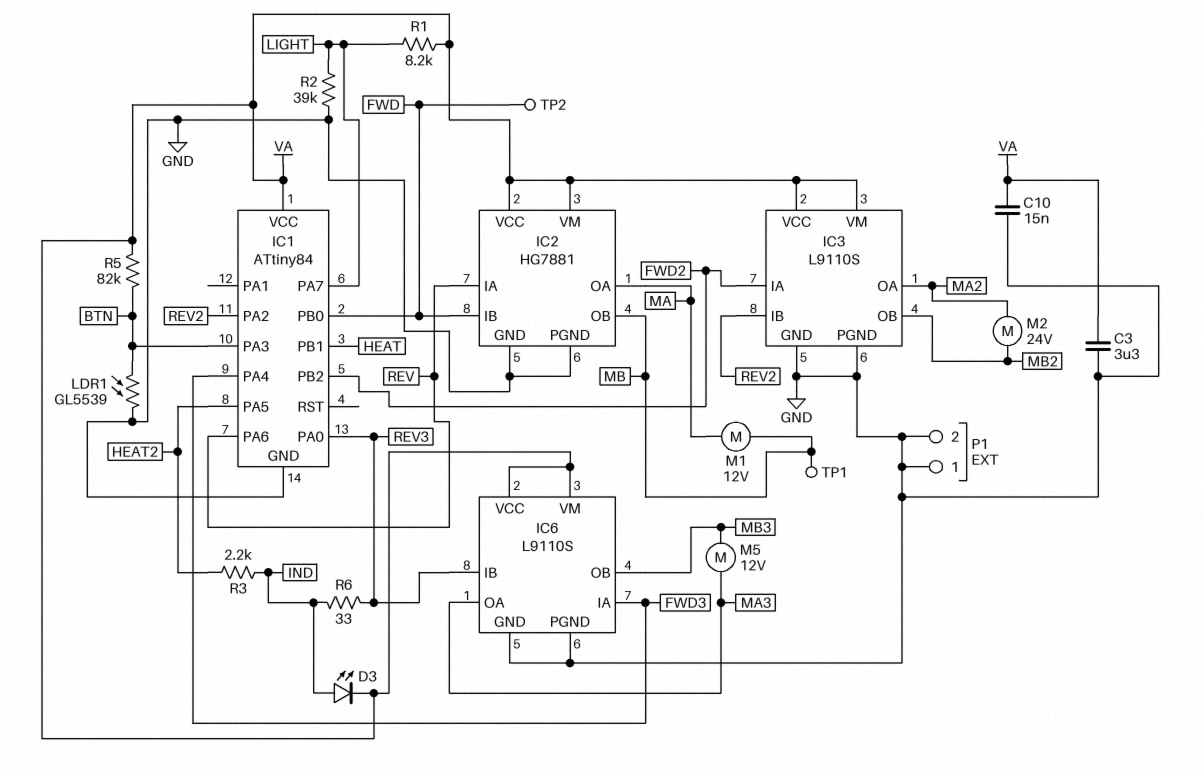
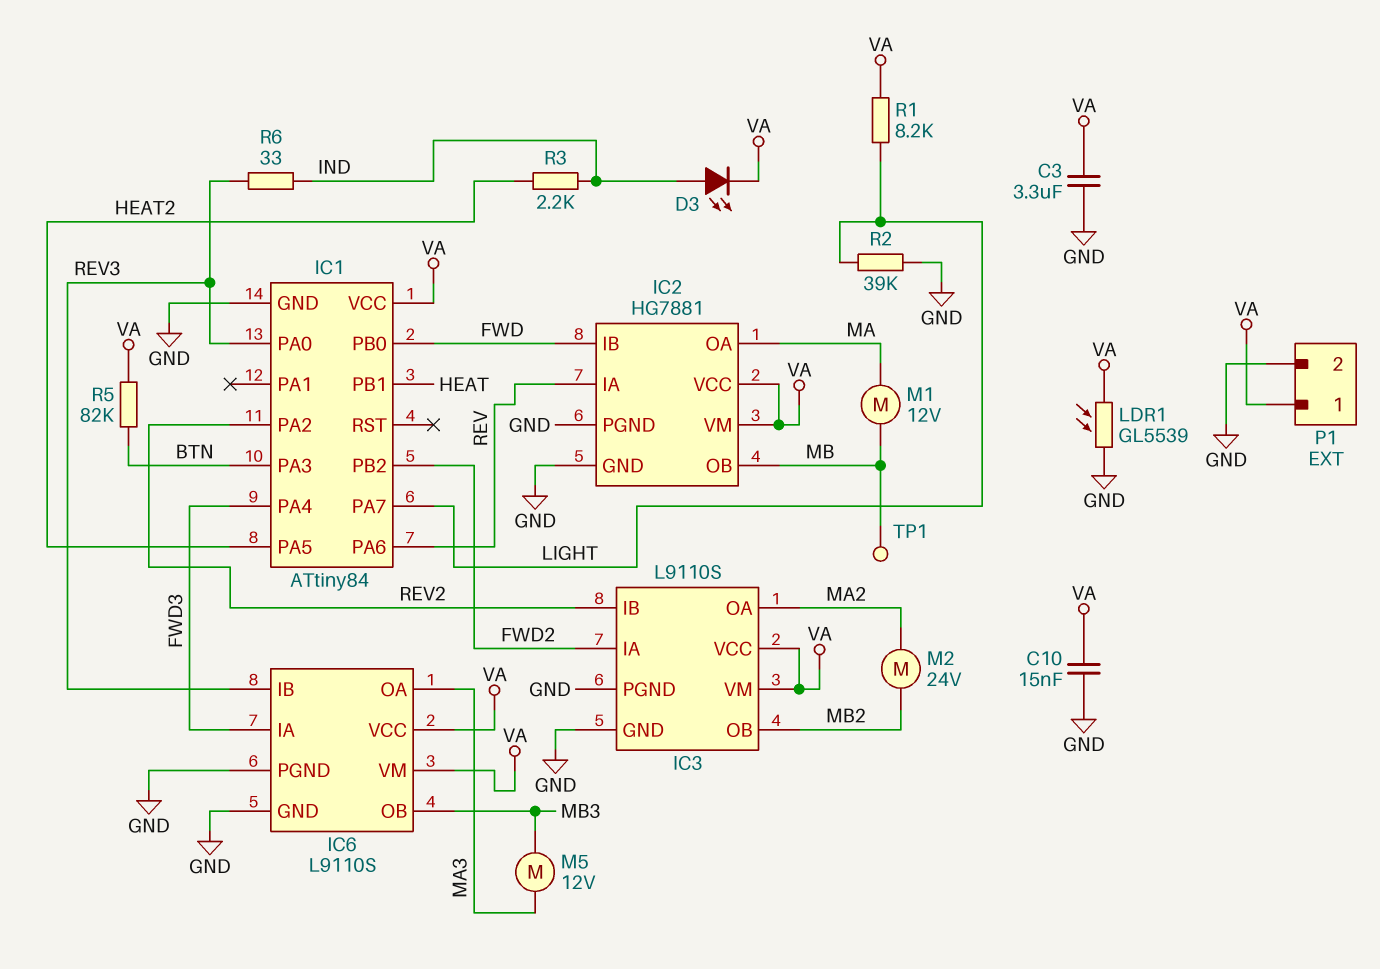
LDR1: GL5539 (BTN, GND) -> GL5539 (GND, VA)
P1 pin 1: GND -> VA
TP2: test point (FWD) -> none

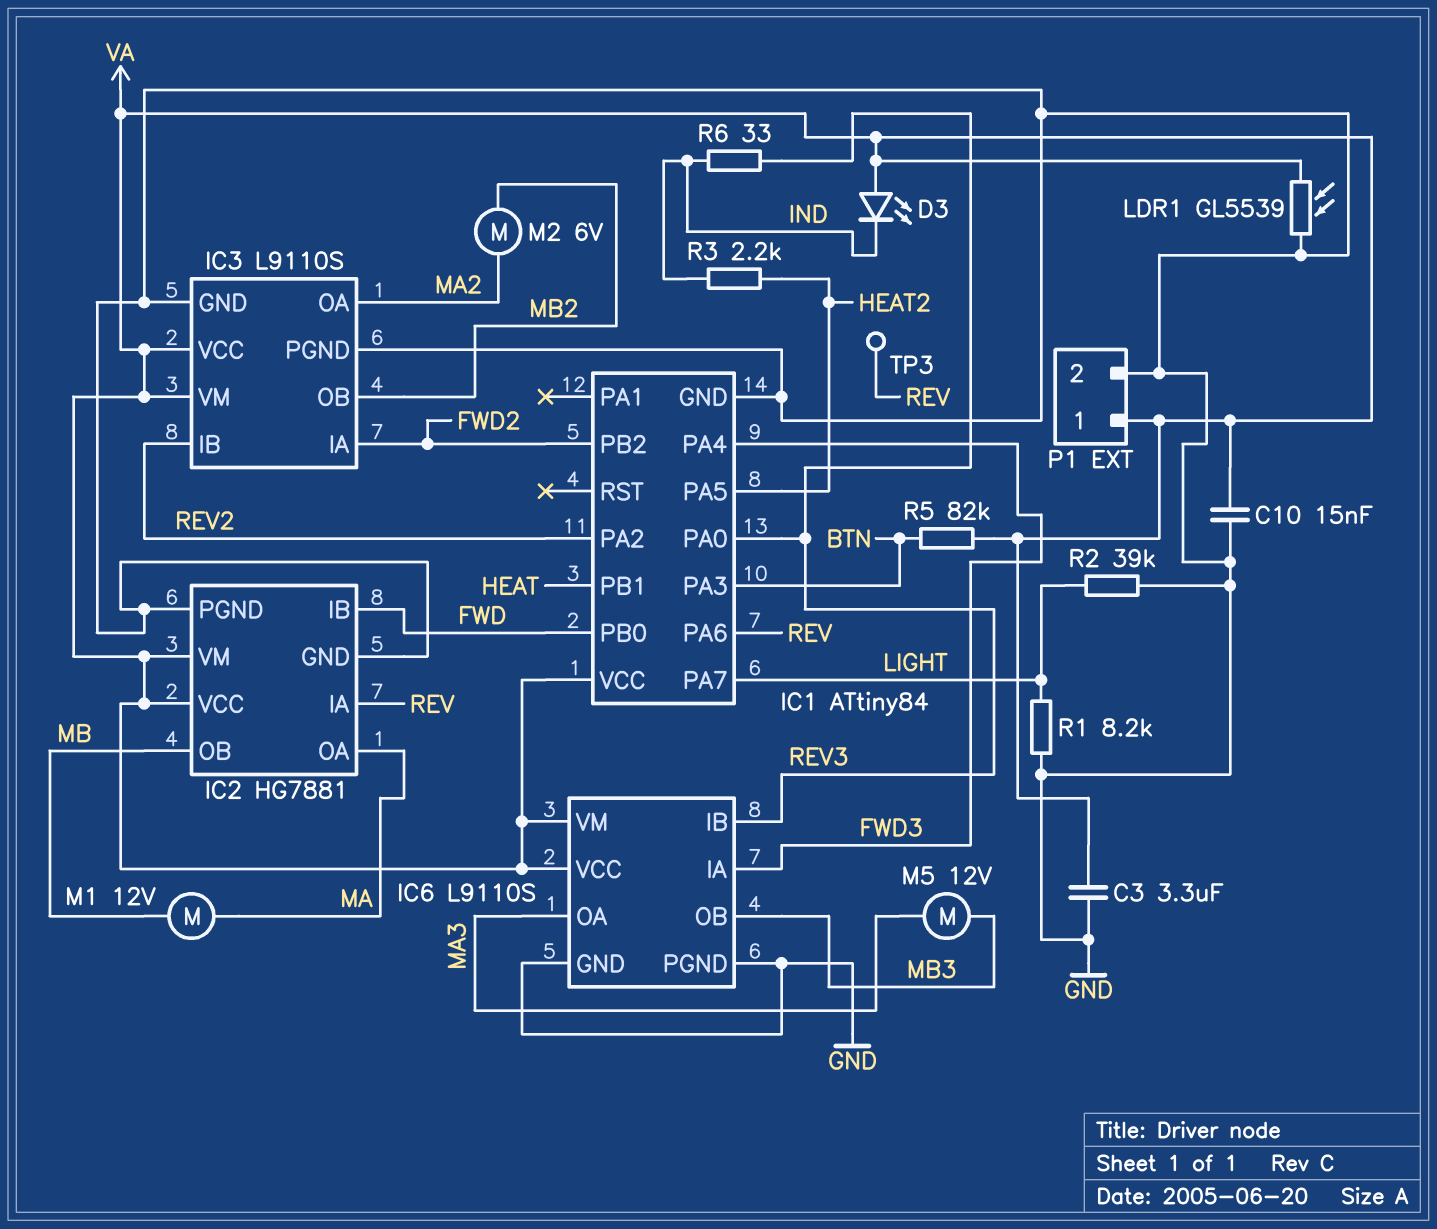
D3: LED (A IND, K VA) -> LED (A VA, K IND)
M2: motor 24V (MA2, MB2) -> motor 6V (MA2, MB2)
R1: 8.2k (LIGHT, VA) -> 8.2k (GND, LIGHT)
TP1: test point (MB) -> none
TP3: none -> test point (REV)

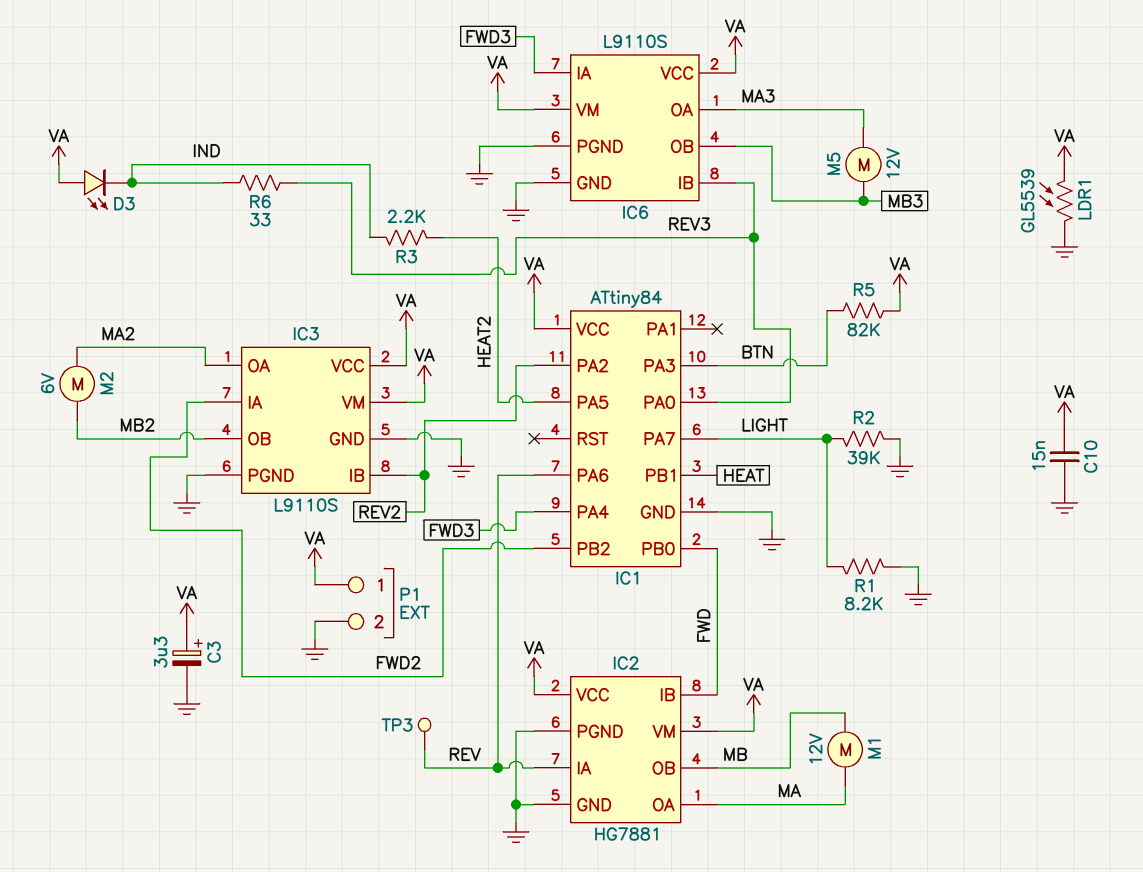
C3: 3.3uF (GND, VA) -> 3.3uF (plus VA, minus GND)

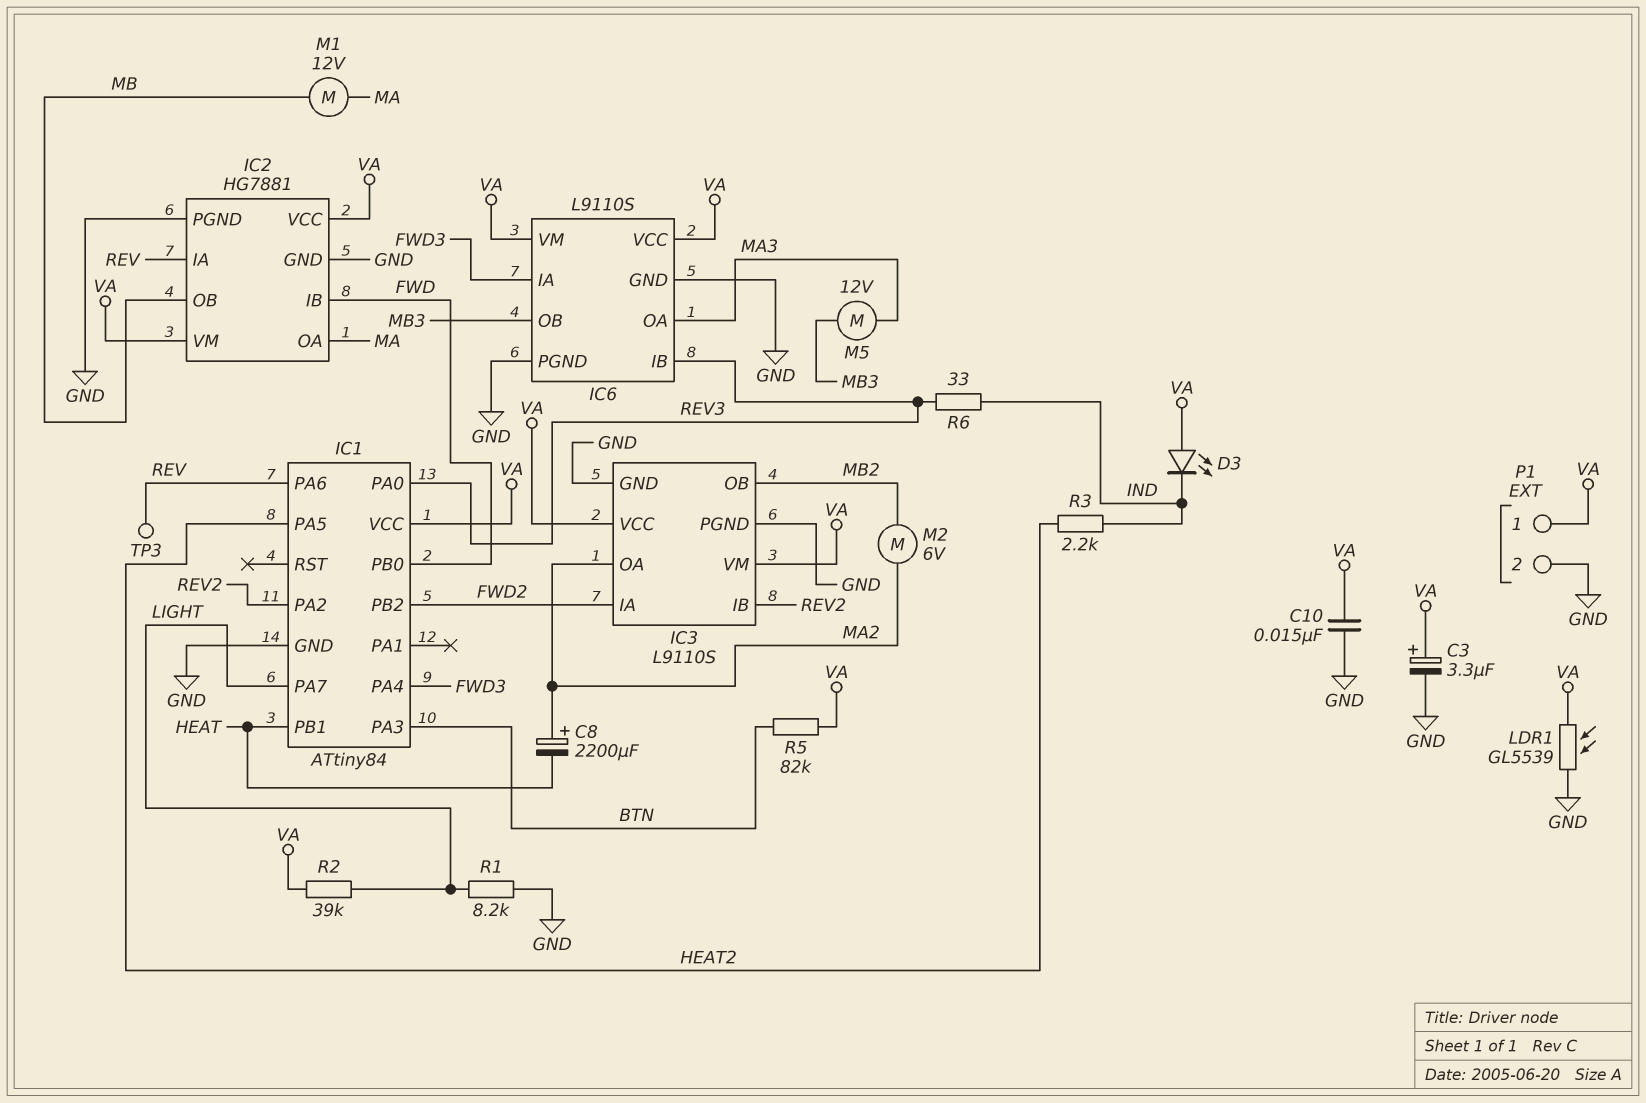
C8: none -> 2200uF (plus MA2, minus HEAT)
R2: 39k (GND, LIGHT) -> 39k (LIGHT, VA)

